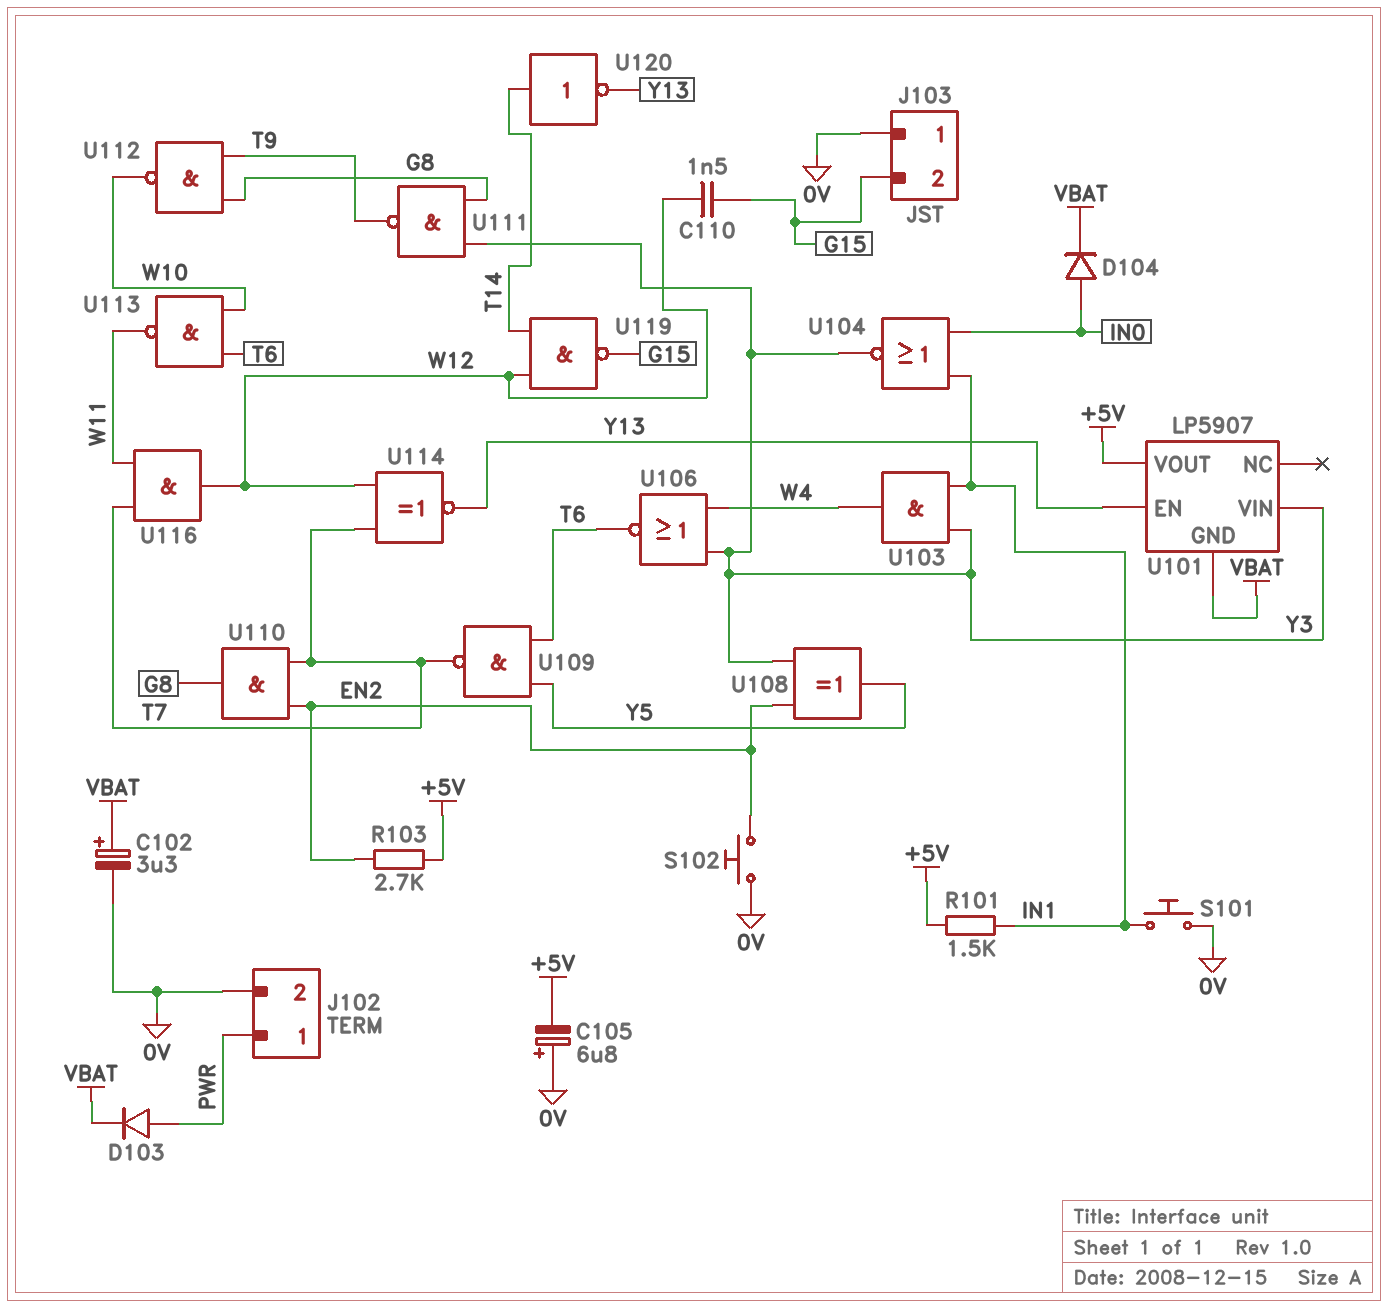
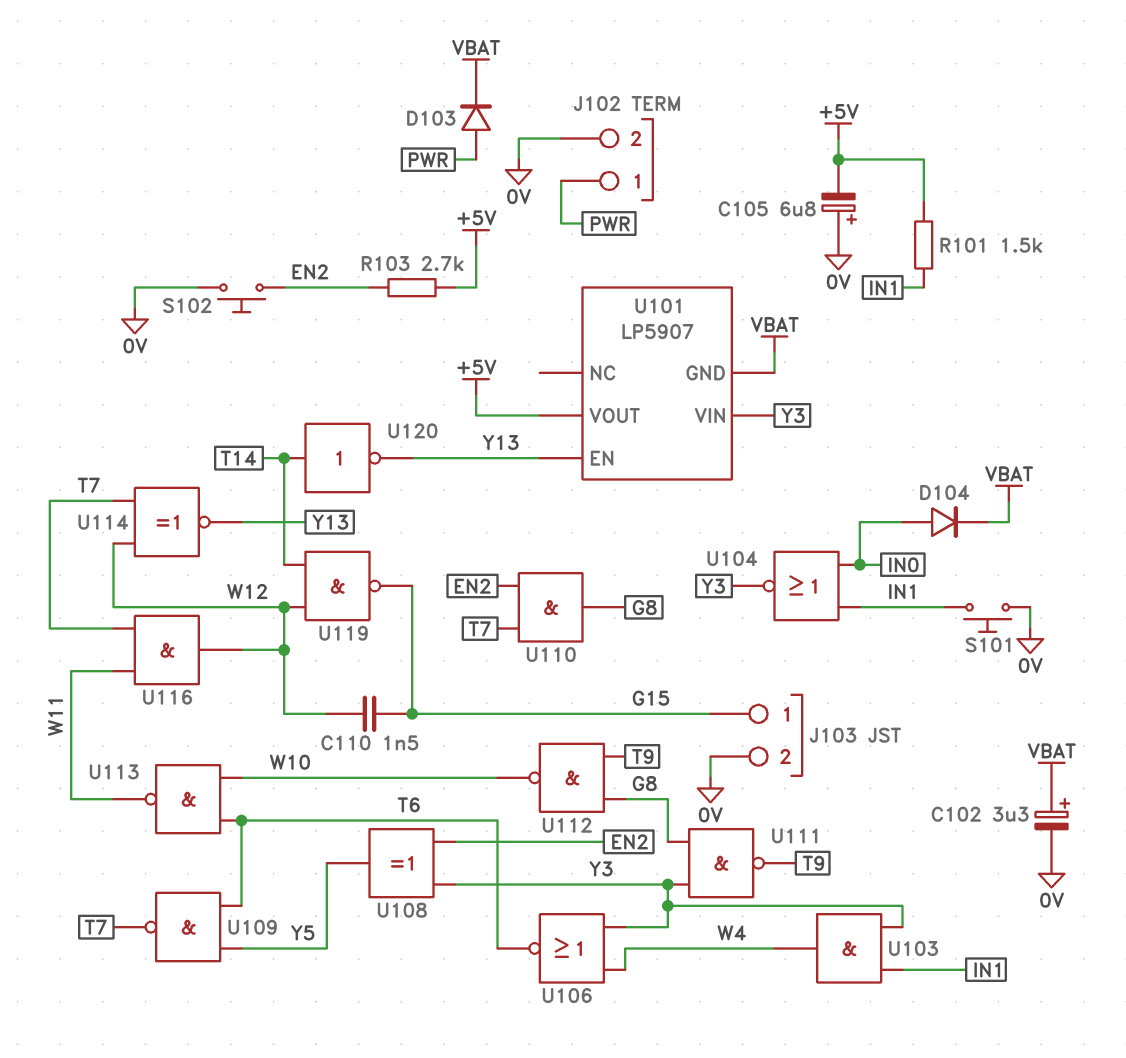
J103 pin 1: 0V -> G15
J103 pin 2: G15 -> 0V

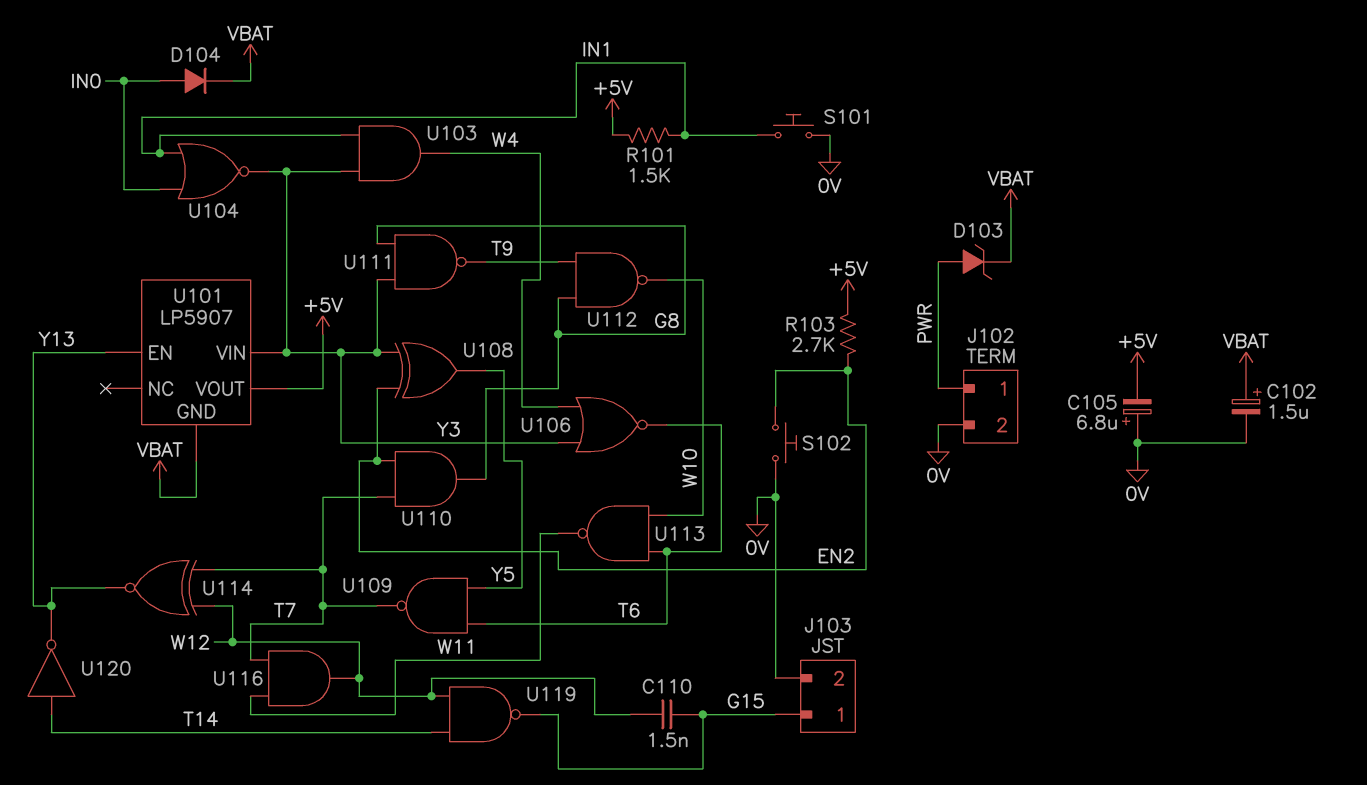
C102: 3.3uF (plus VBAT, minus 0V) -> 1.5uF (plus VBAT, minus 0V)
D103: diode (A PWR, K VBAT) -> zener (A PWR, K VBAT)

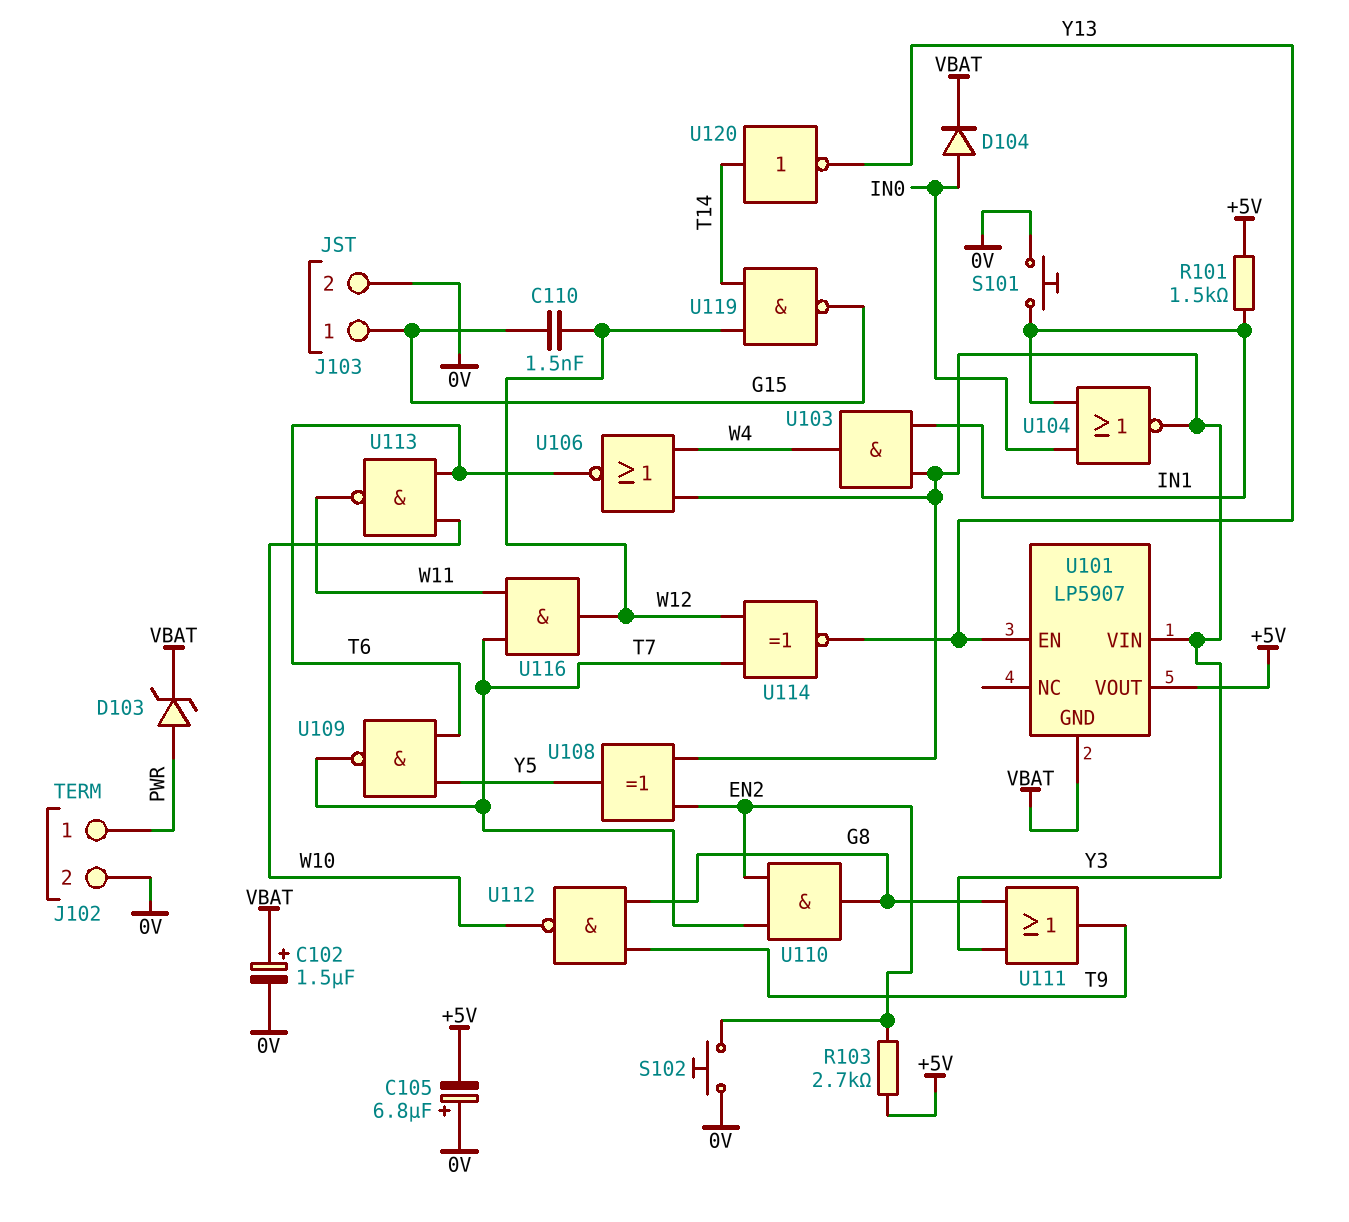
U111: NAND (in G8, in Y3, out T9) -> OR (in G8, in Y3, out T9)

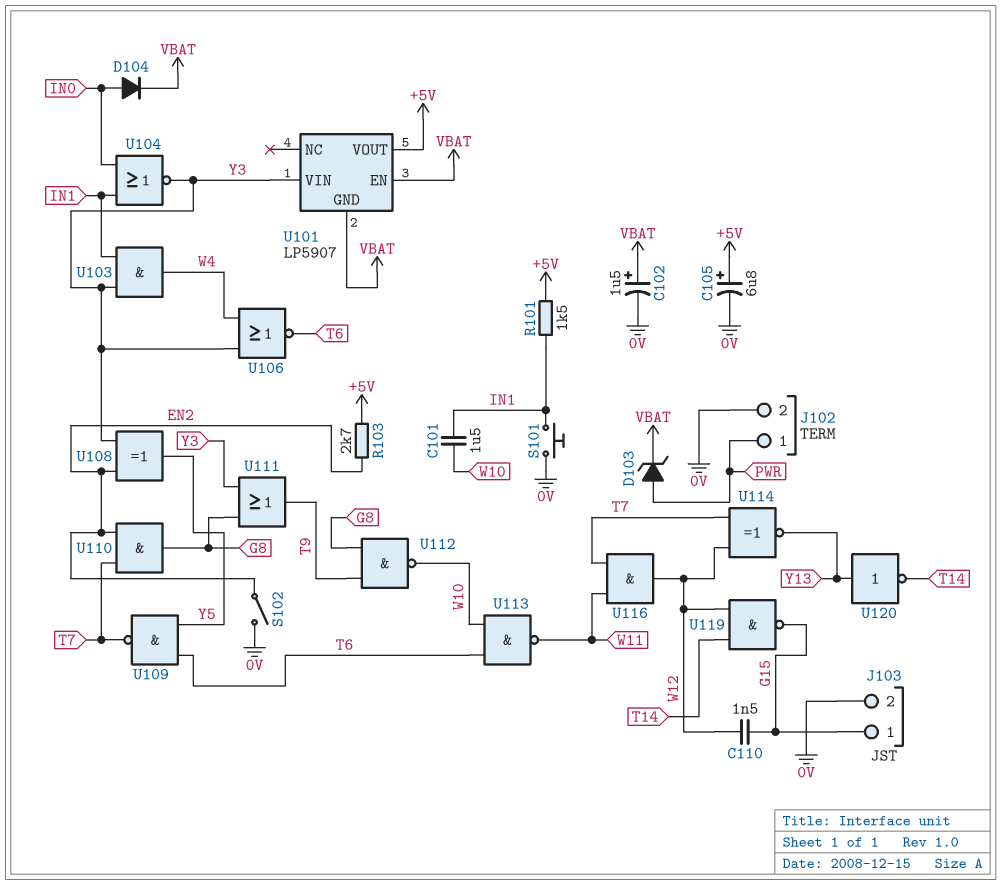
C101: none -> 1.5uF (IN1, W10)
C105: 6.8uF (plus 0V, minus +5V) -> 6.8uF (plus +5V, minus 0V)
S102: button (0V, EN2) -> switch (0V, EN2)
U101 pin EN: Y13 -> VBAT
U120: NOT (in T14, out Y13) -> NOT (in Y13, out T14)

